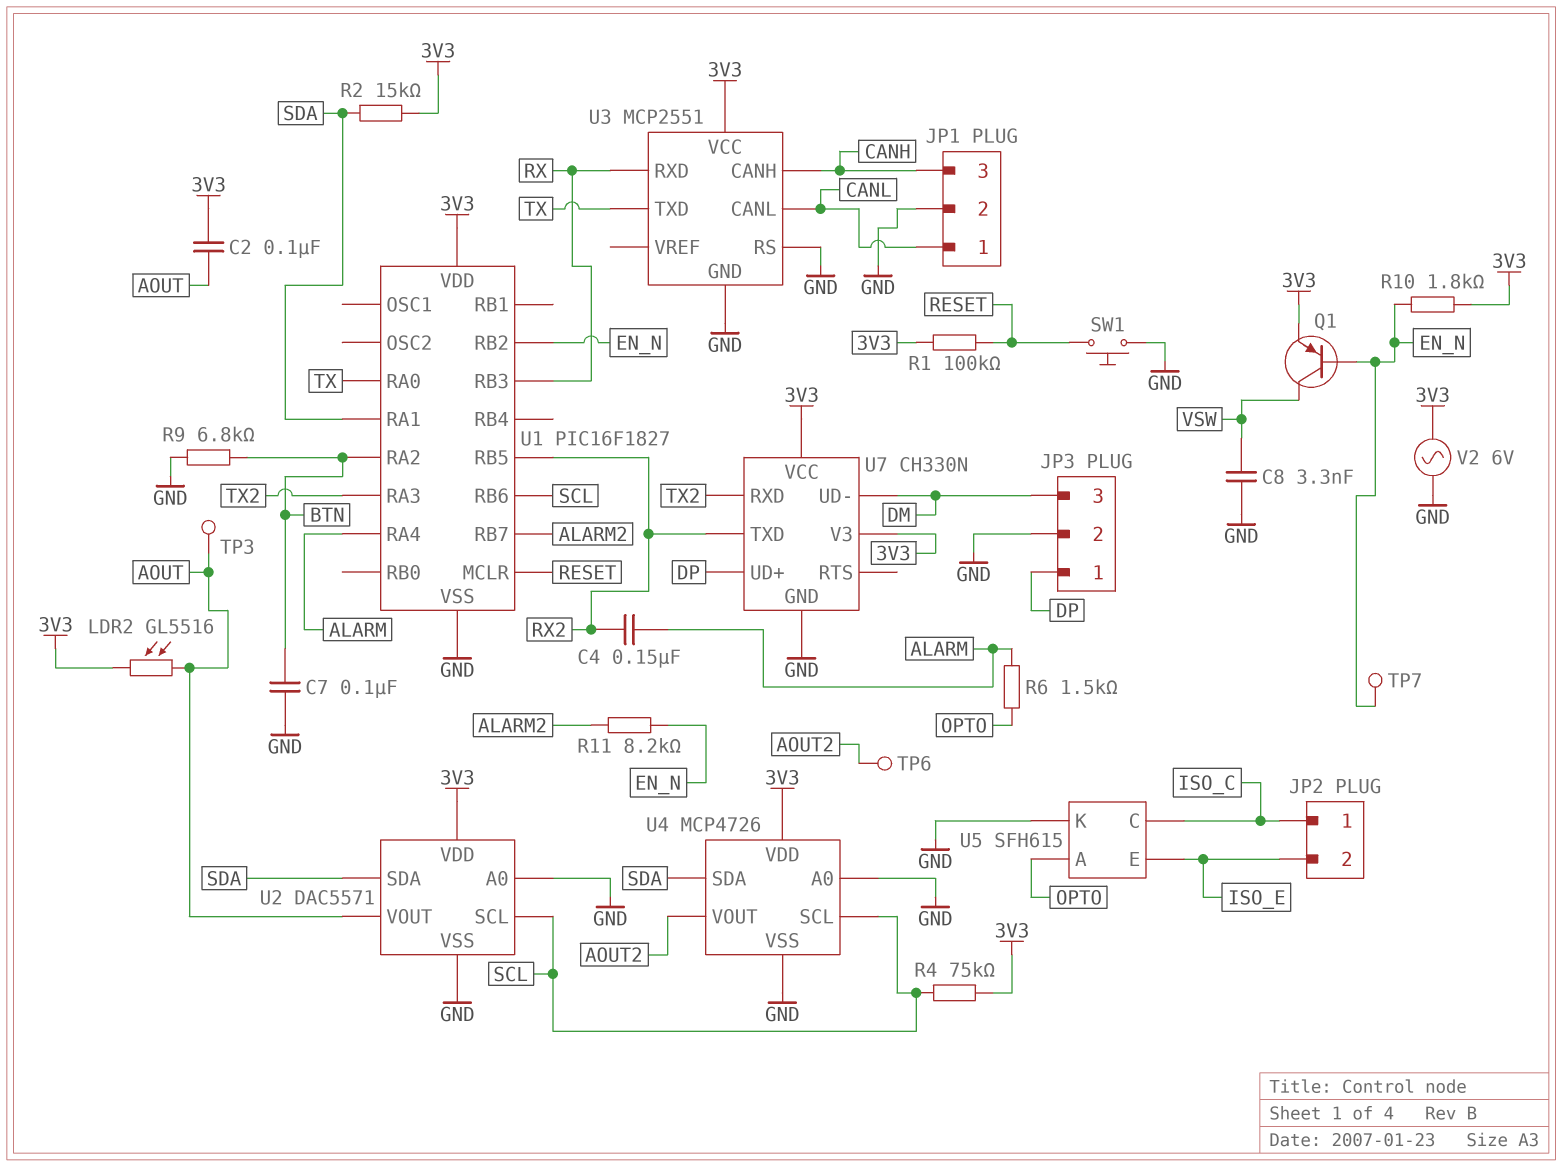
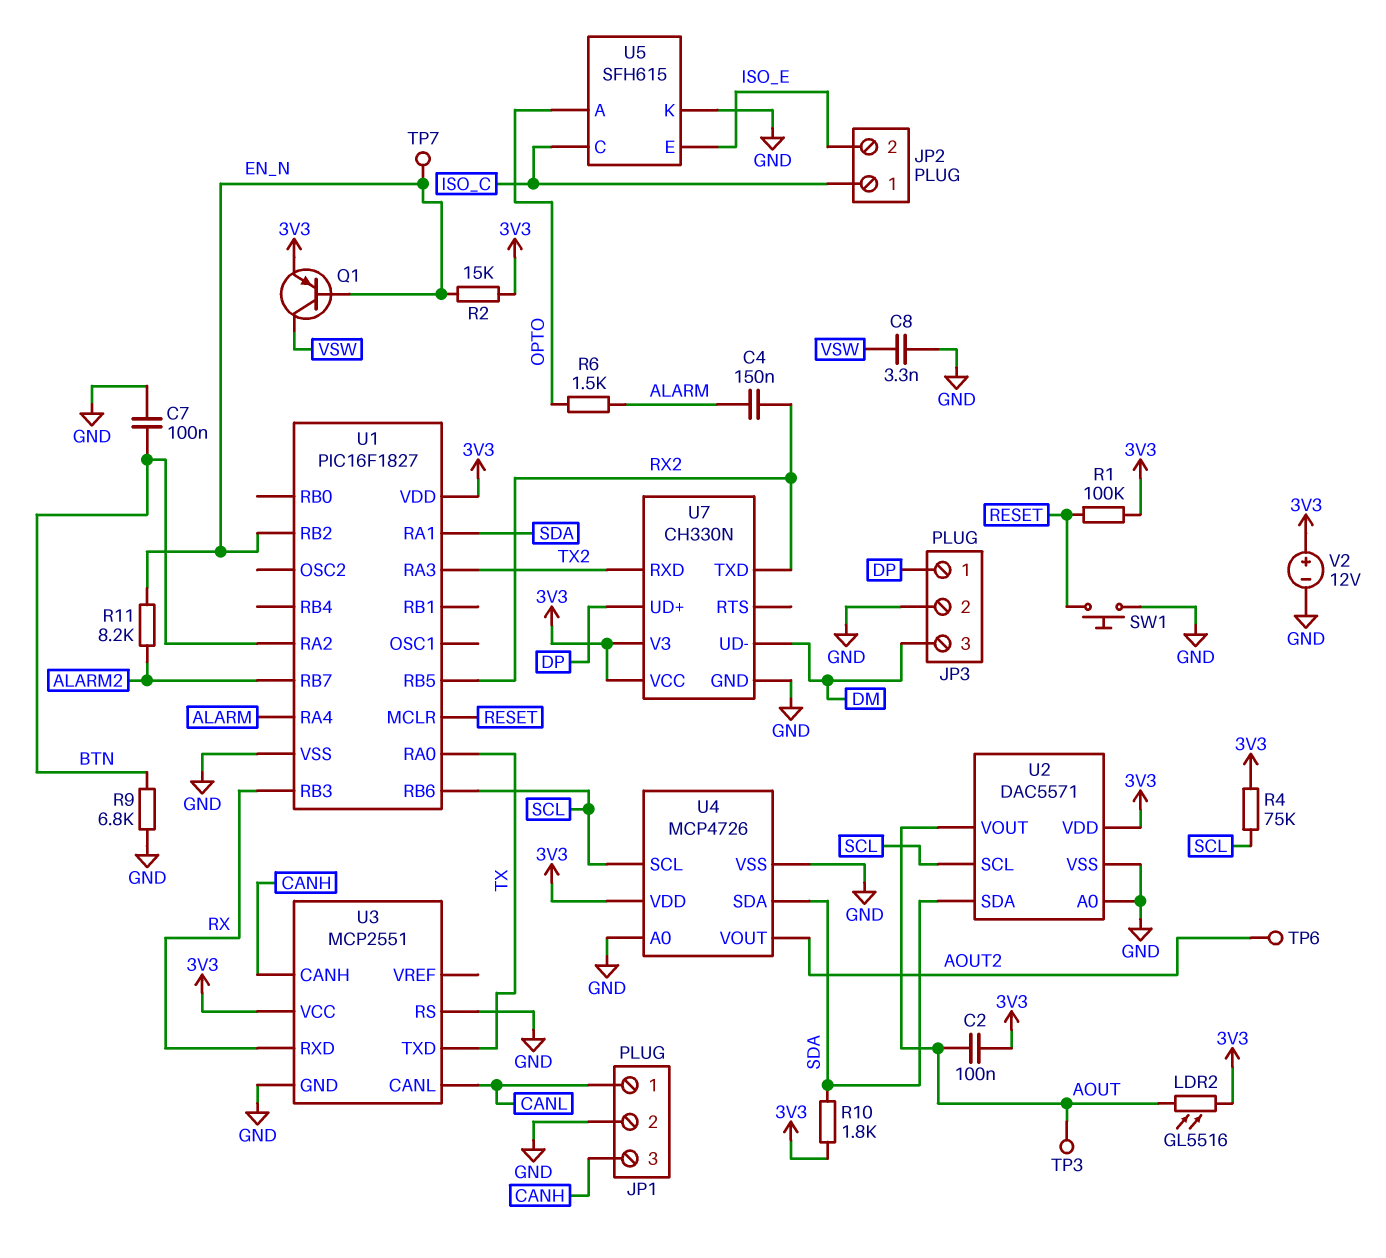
R2: 15k (3V3, SDA) -> 15k (3V3, EN_N)
R10: 1.8k (3V3, EN_N) -> 1.8k (3V3, SDA)
V2: AC 6V (3V3, GND) -> 12V (plus 3V3, minus GND)

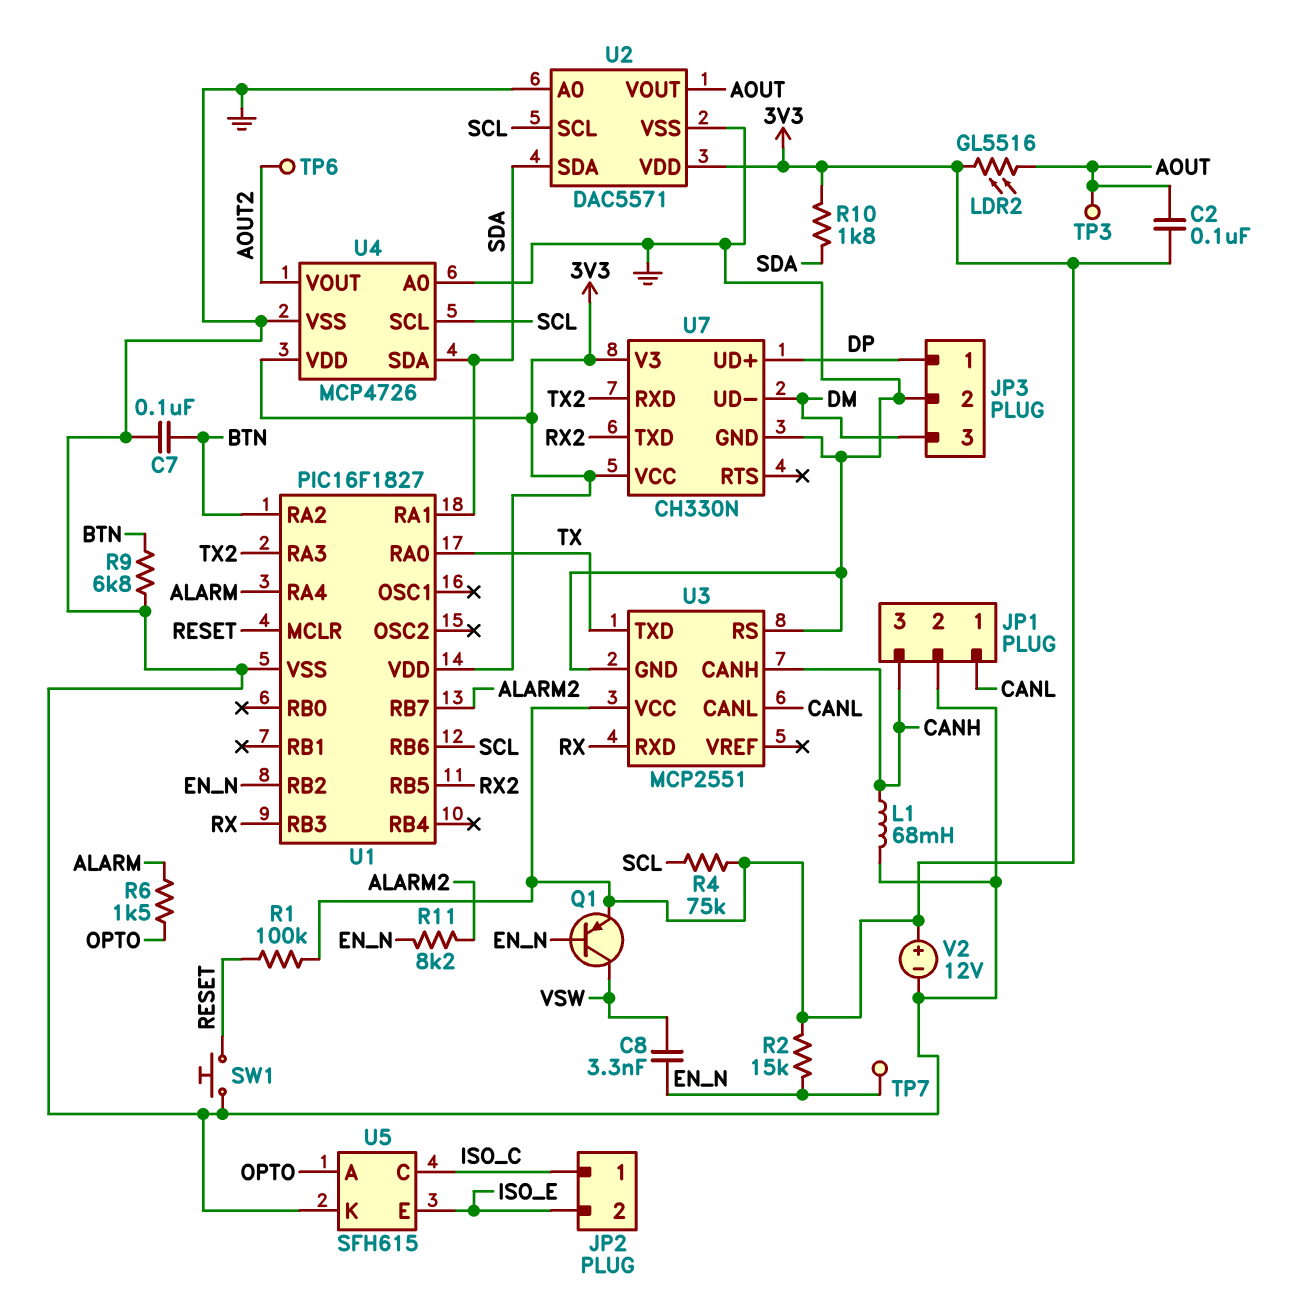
C4: 150nF (ALARM, RX2) -> none
C8: 3.3nF (GND, VSW) -> 3.3nF (EN_N, VSW)
L1: none -> 68mH (CANH, GND)

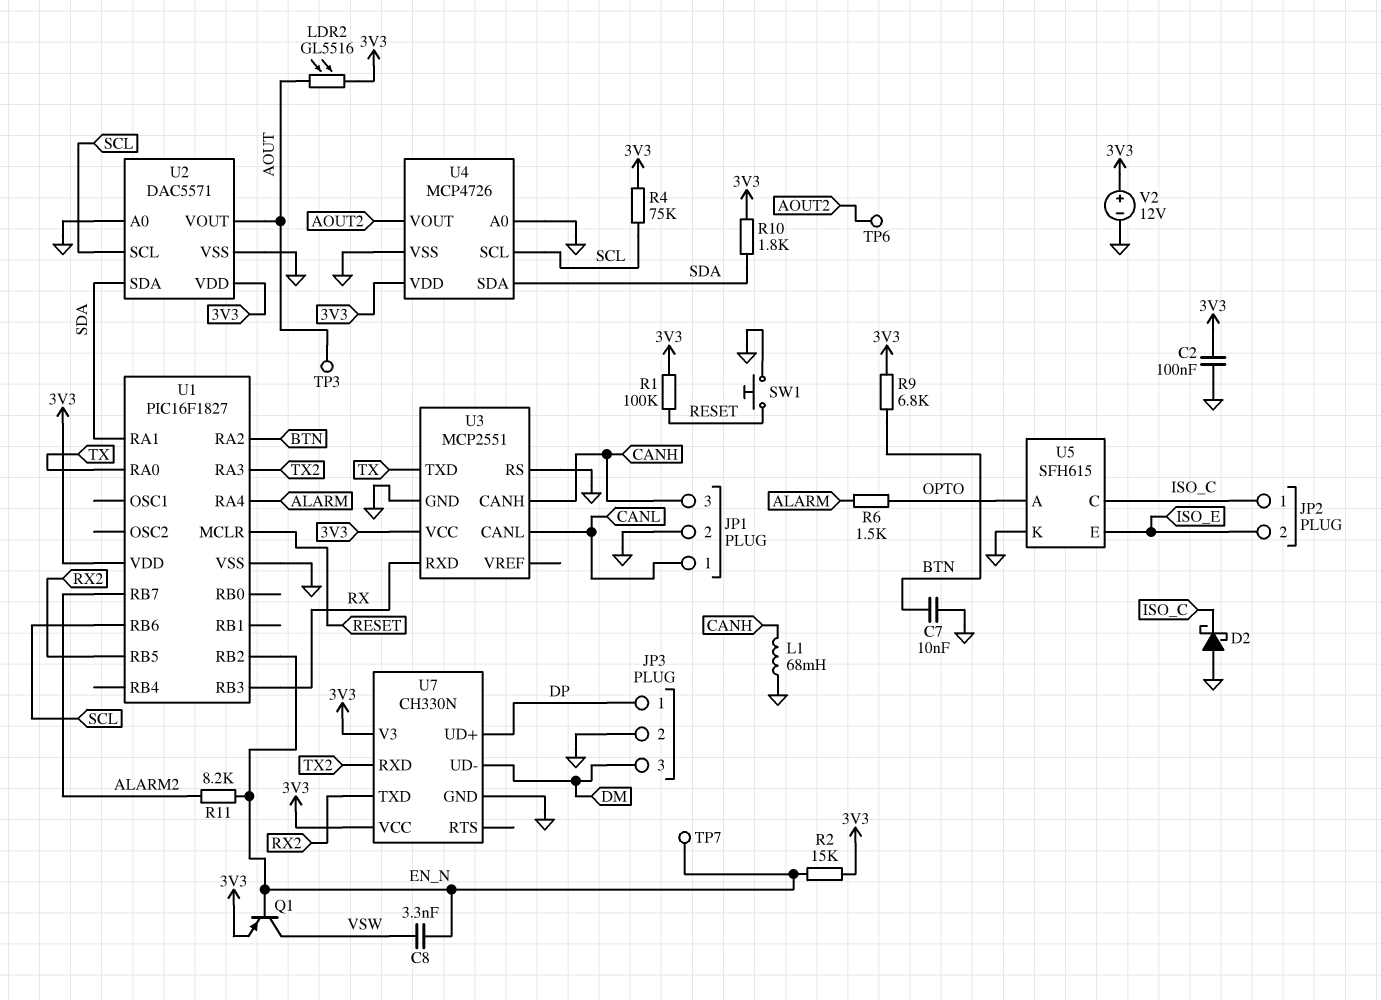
C2: 100nF (3V3, AOUT) -> 100nF (3V3, GND)
C7: 100nF (BTN, GND) -> 10nF (BTN, GND)
D2: none -> schottky (A GND, K ISO_C)
R9: 6.8k (BTN, GND) -> 6.8k (3V3, BTN)

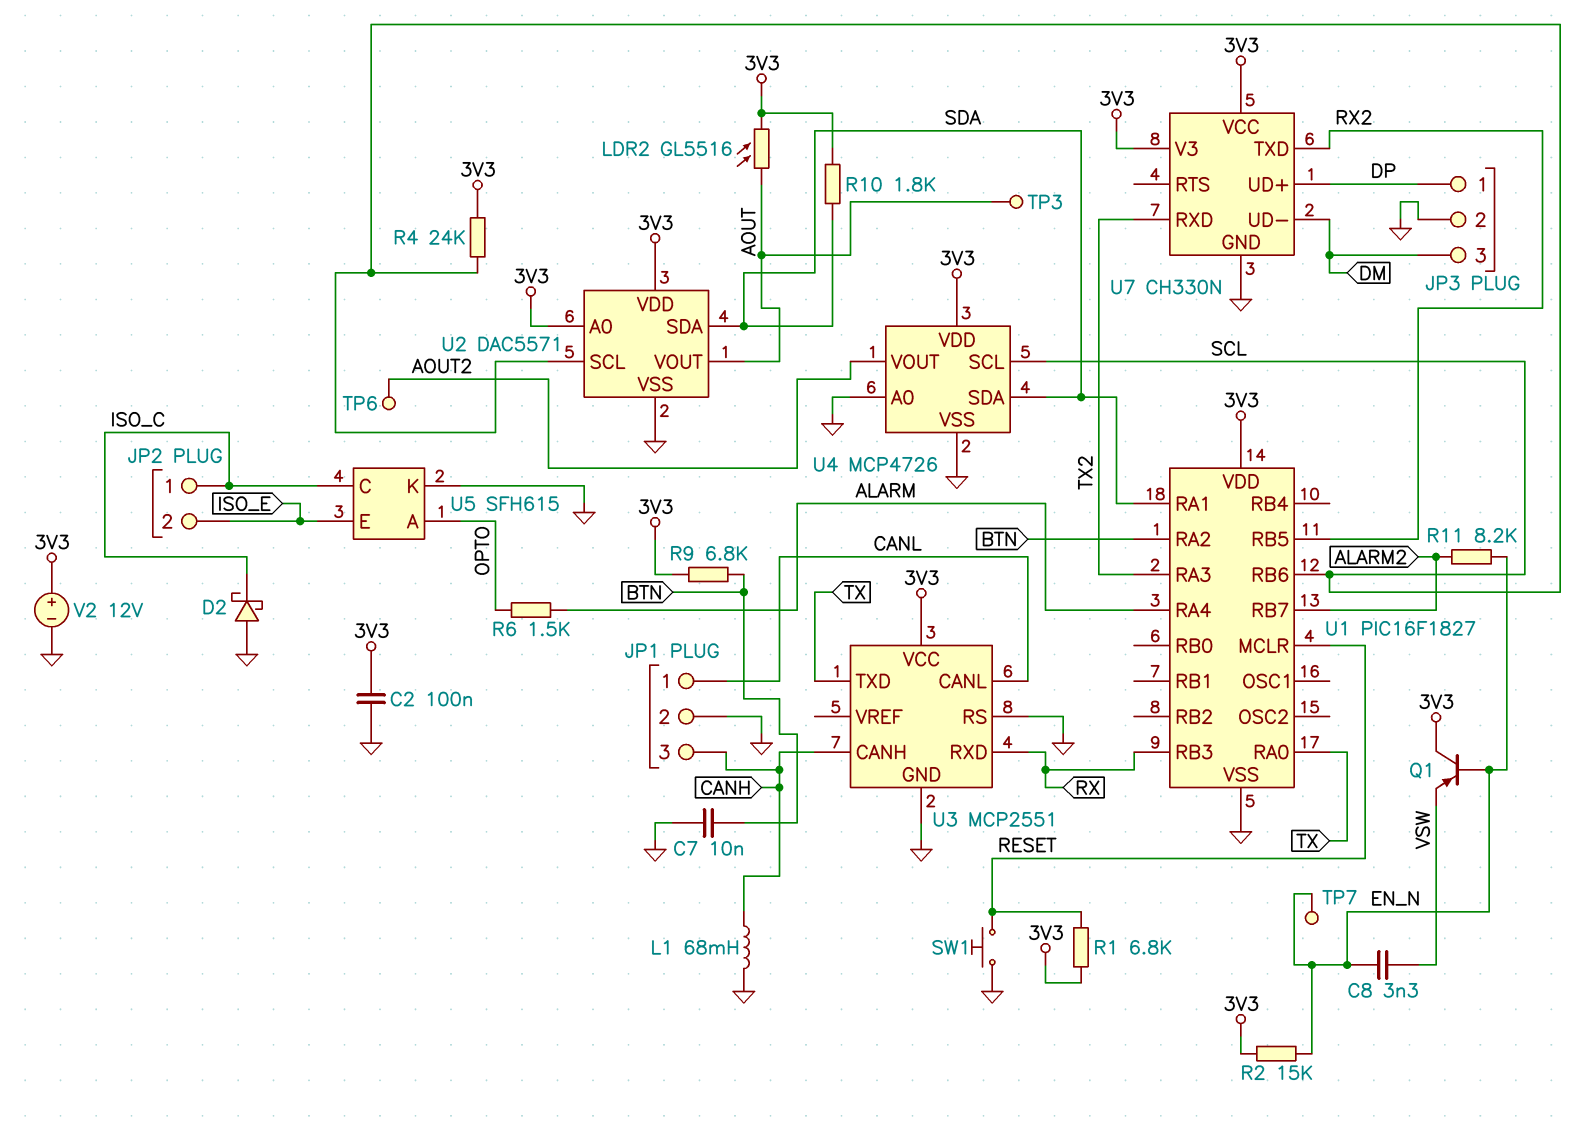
Q1: PNP (B EN_N, C VSW, E 3V3) -> PNP (B EN_N, C 3V3, E VSW)
R1: 100k (3V3, RESET) -> 6.8k (3V3, RESET)
R4: 75k (3V3, SCL) -> 24k (3V3, SCL)
U1 pin RB2: EN_N -> none
U2 pin A0: GND -> 3V3

